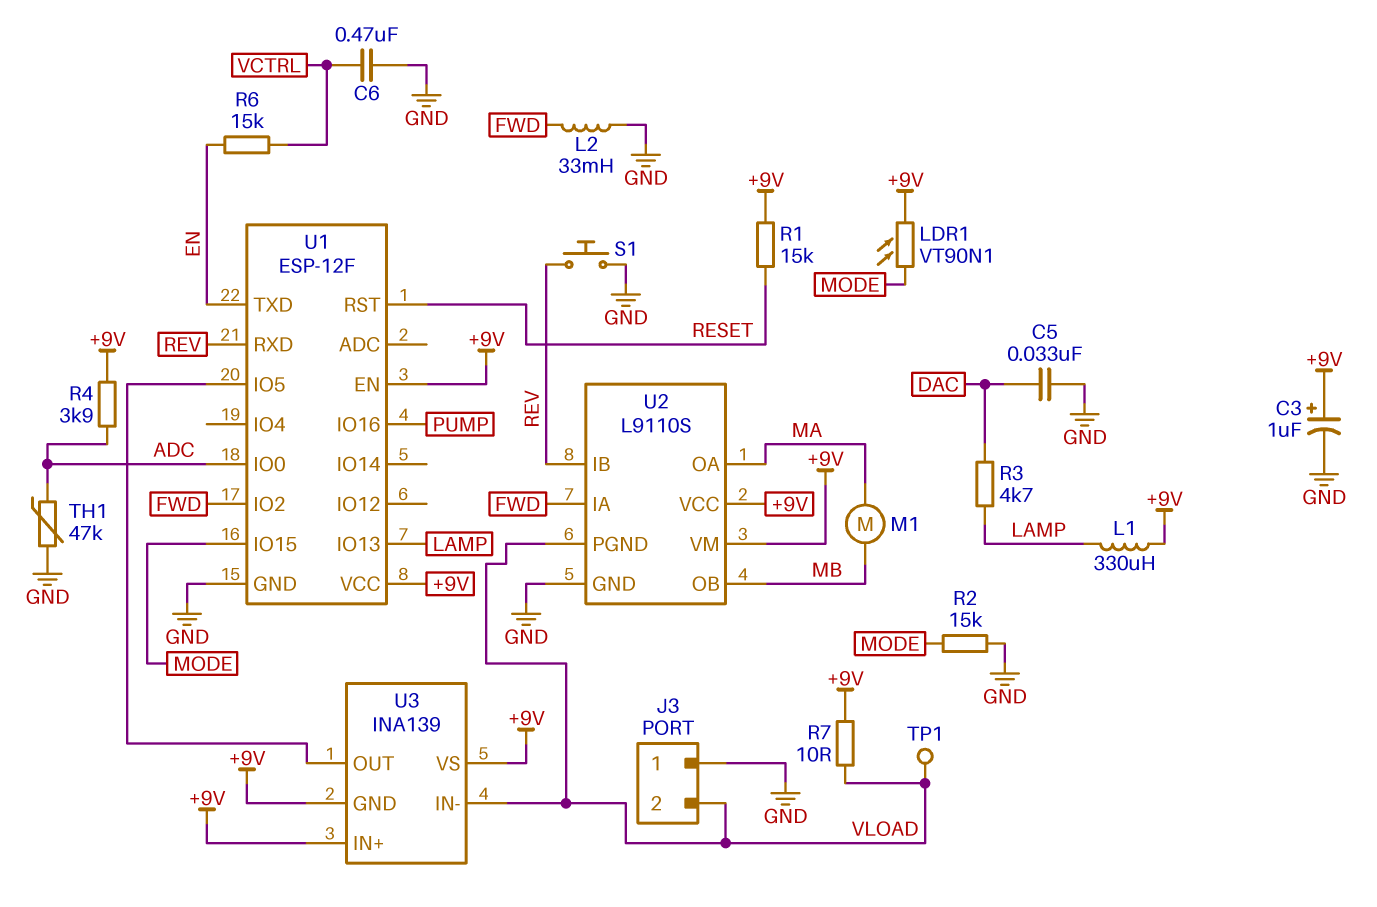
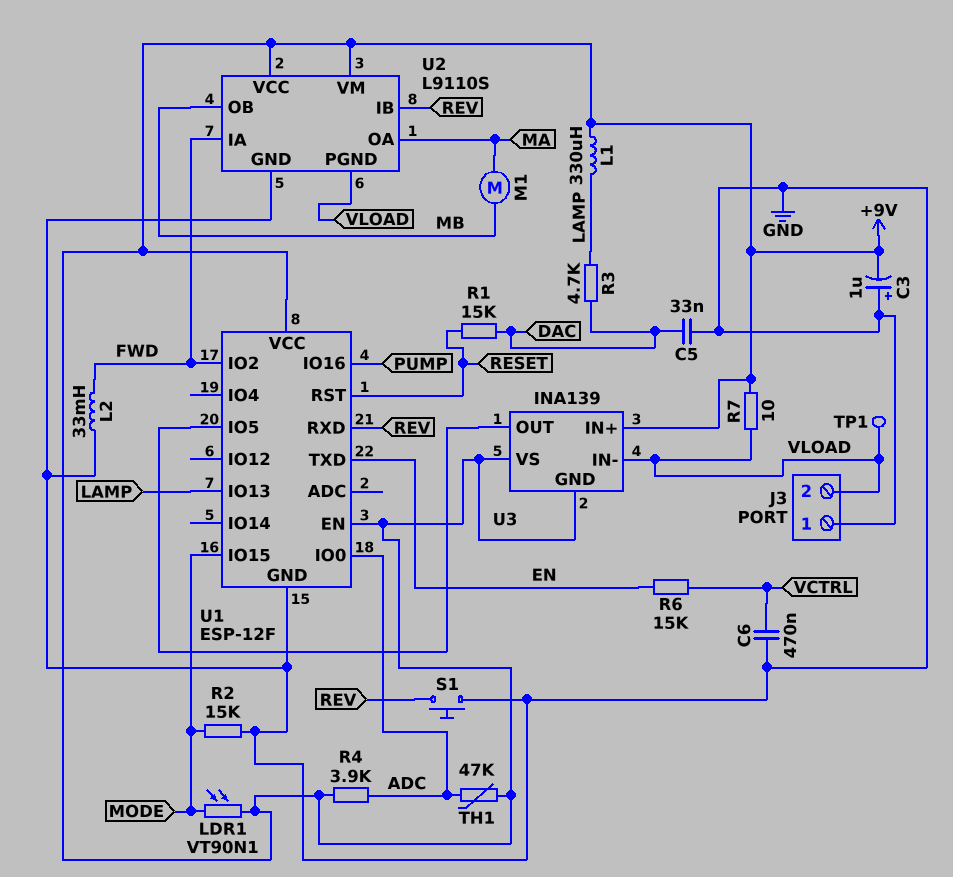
C3: 1uF (plus +9V, minus GND) -> 1uF (plus GND, minus +9V)
R1: 15k (+9V, RESET) -> 15k (DAC, RESET)
TH1: 47k (ADC, GND) -> 47k (+9V, ADC)

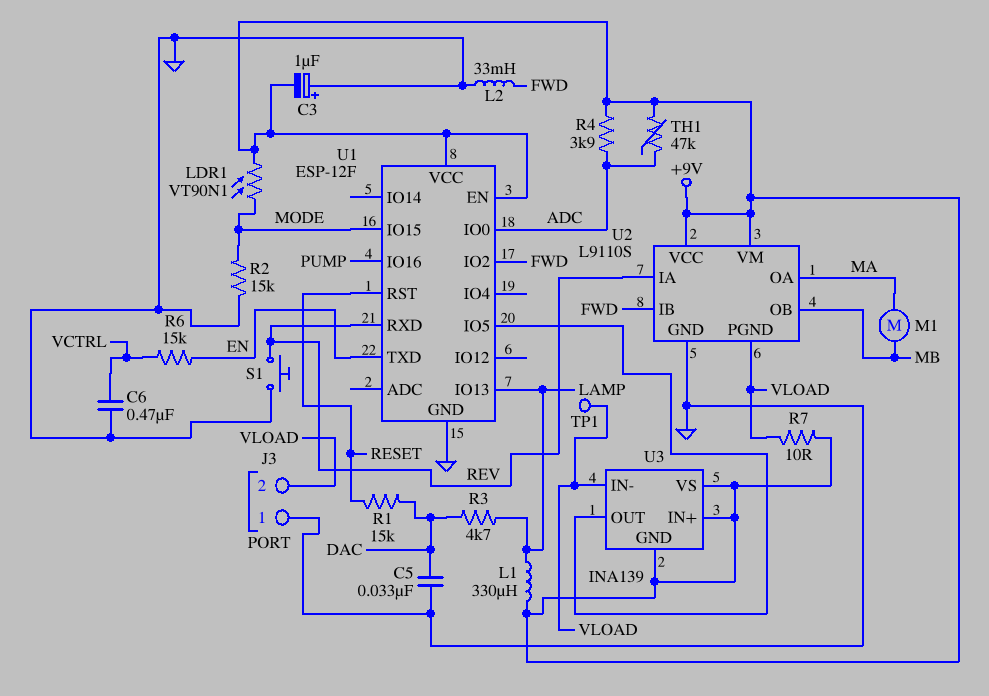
U2 pin IA: FWD -> REV
U2 pin IB: REV -> FWD

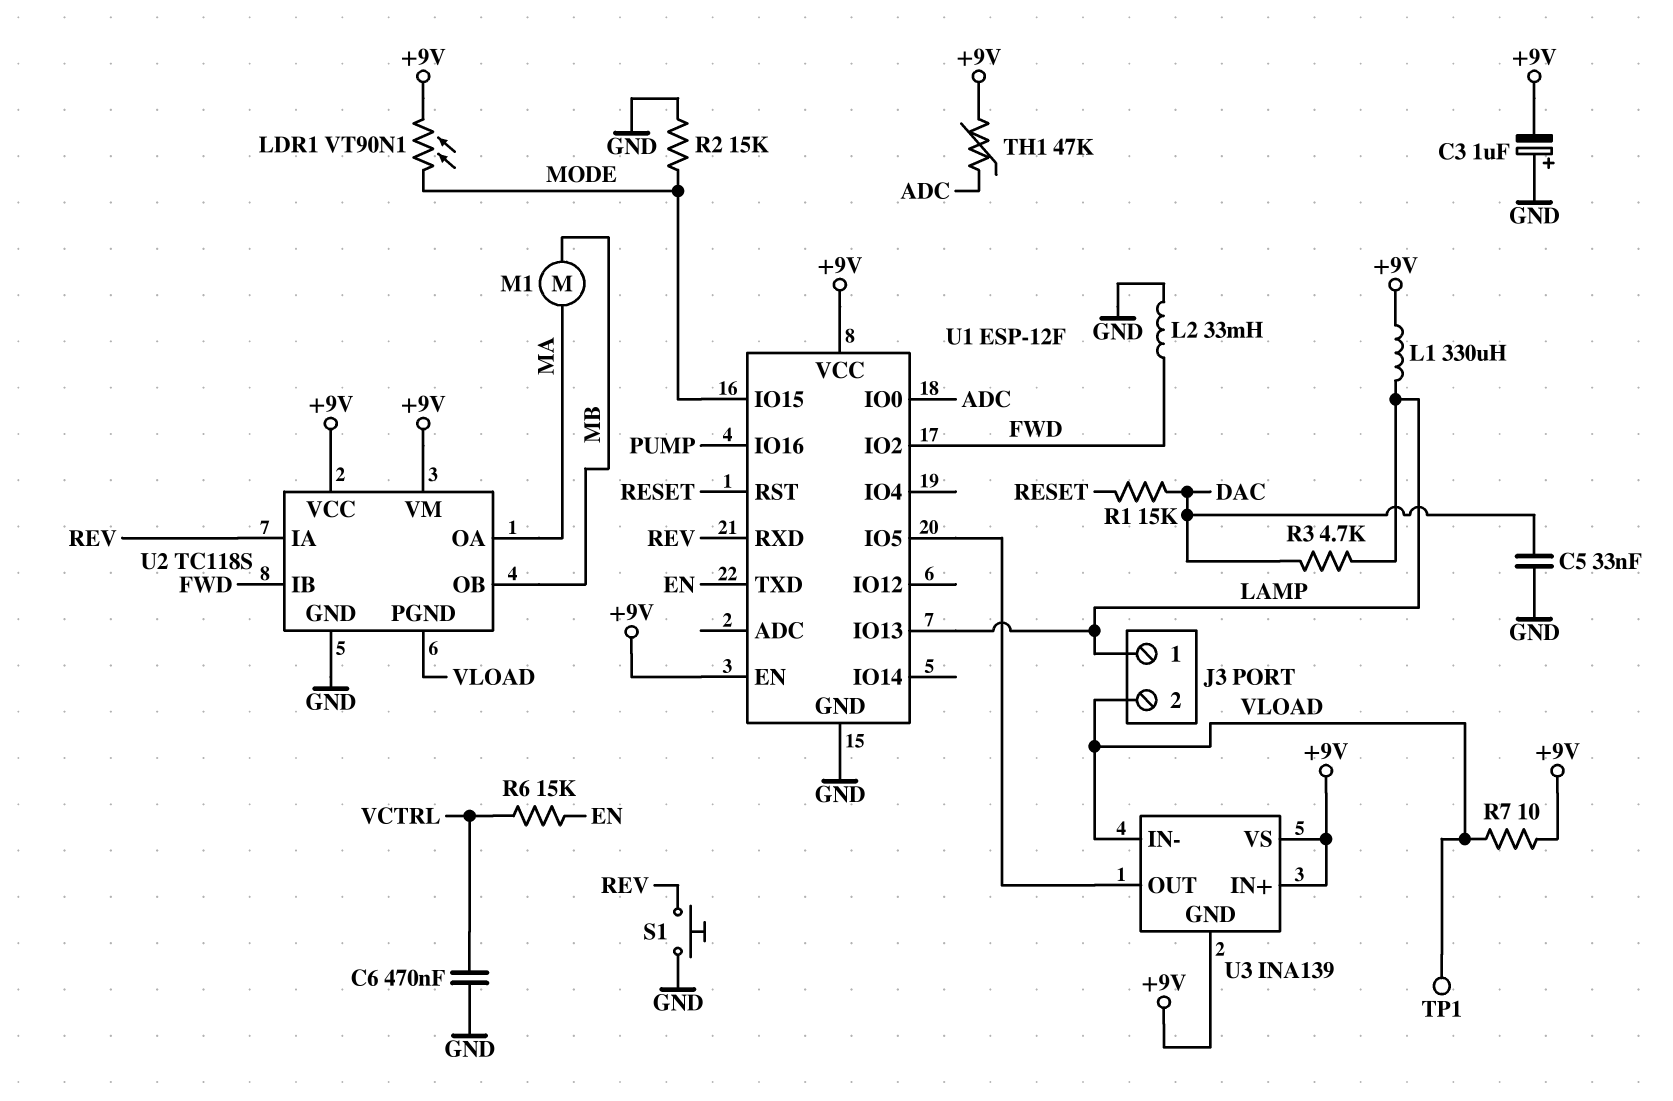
J3 pin 1: GND -> LAMP
R4: 3.9k (+9V, ADC) -> none
U2: L9110S -> TC118S

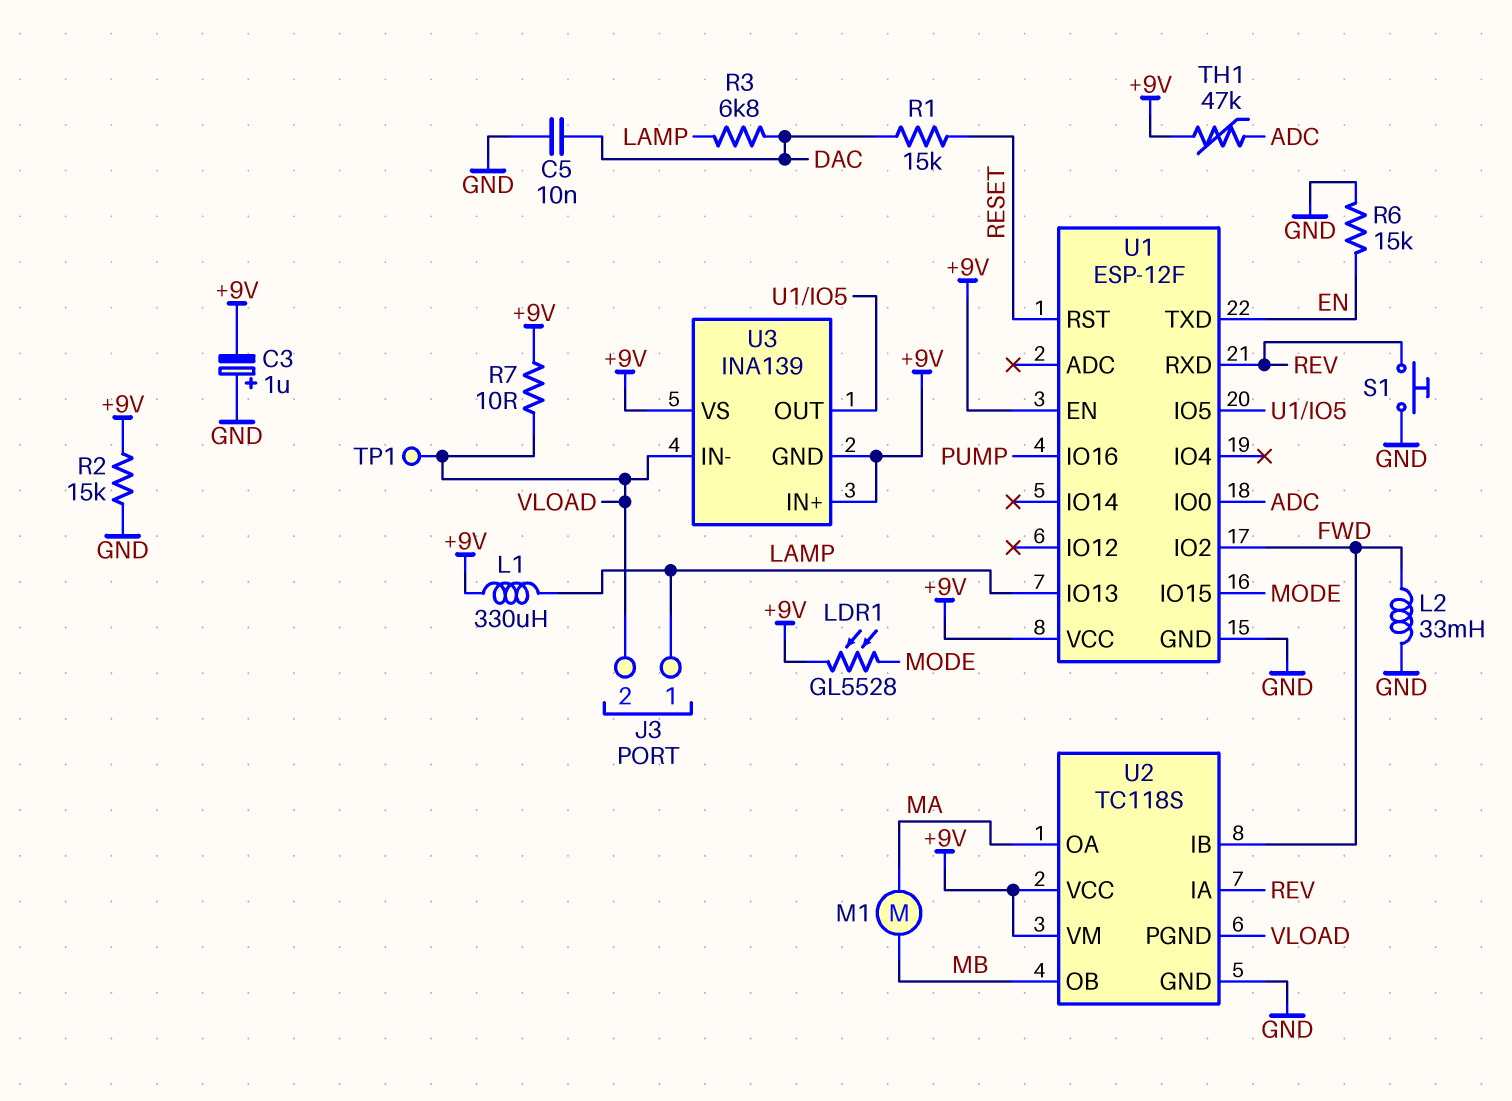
C5: 33nF (DAC, GND) -> 10nF (DAC, GND)
C6: 470nF (GND, VCTRL) -> none
LDR1: VT90N1 (+9V, MODE) -> GL5528 (+9V, MODE)
R2: 15k (GND, MODE) -> 15k (+9V, GND)
R3: 4.7k (DAC, LAMP) -> 6.8k (DAC, LAMP)
R6: 15k (EN, VCTRL) -> 15k (EN, GND)

